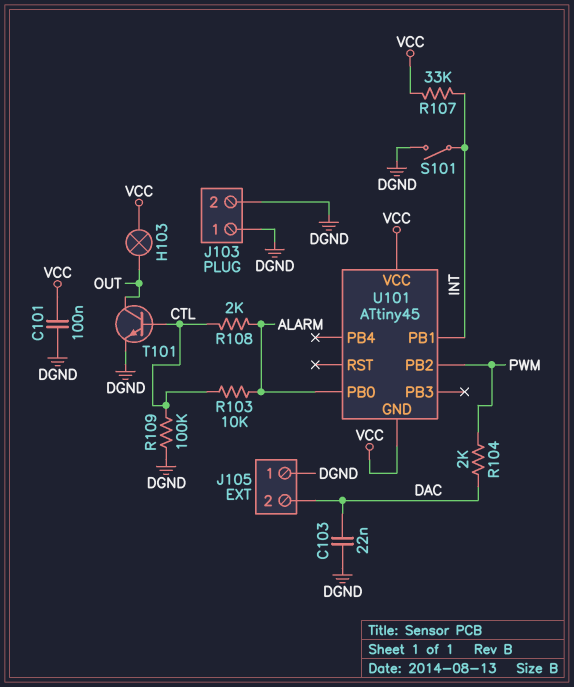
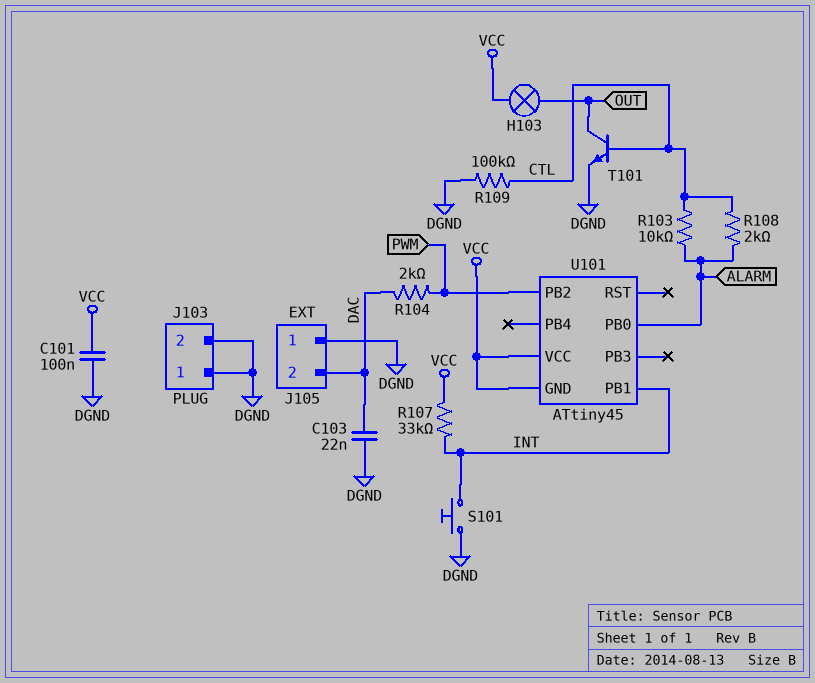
S101: switch (DGND, INT) -> button (DGND, INT)

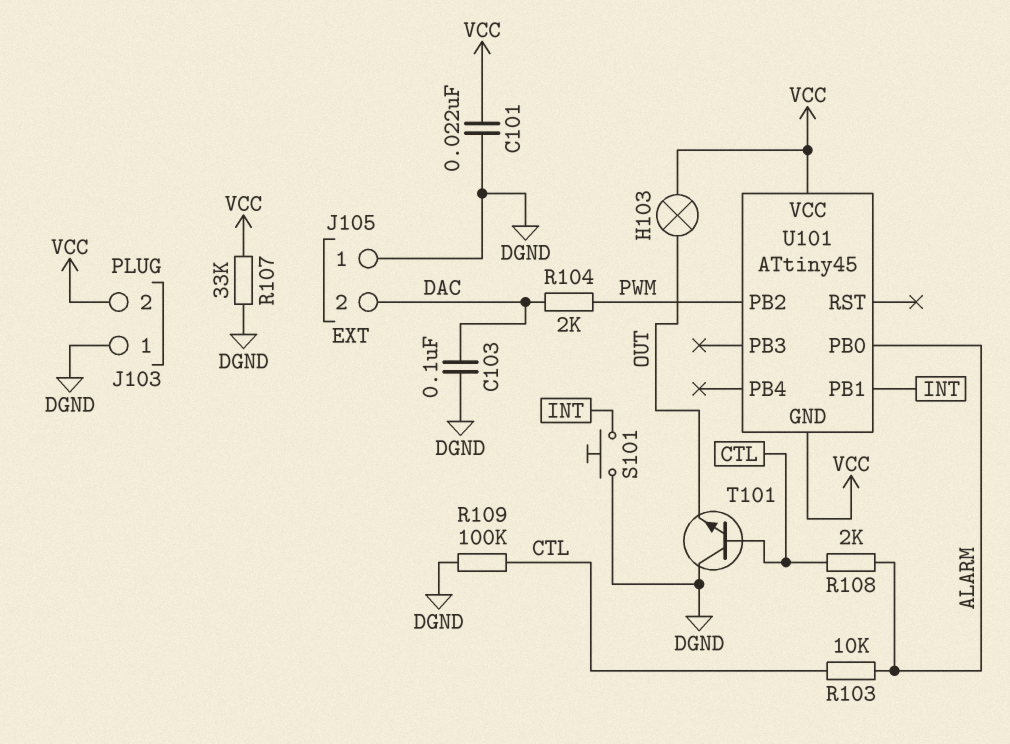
C101: 100nF (DGND, VCC) -> 22nF (DGND, VCC)
C103: 22nF (DAC, DGND) -> 100nF (DAC, DGND)
J103 pin 2: DGND -> VCC
R107: 33k (INT, VCC) -> 33k (DGND, VCC)
T101: NPN (B CTL, C OUT, E DGND) -> NPN (B CTL, C DGND, E OUT)

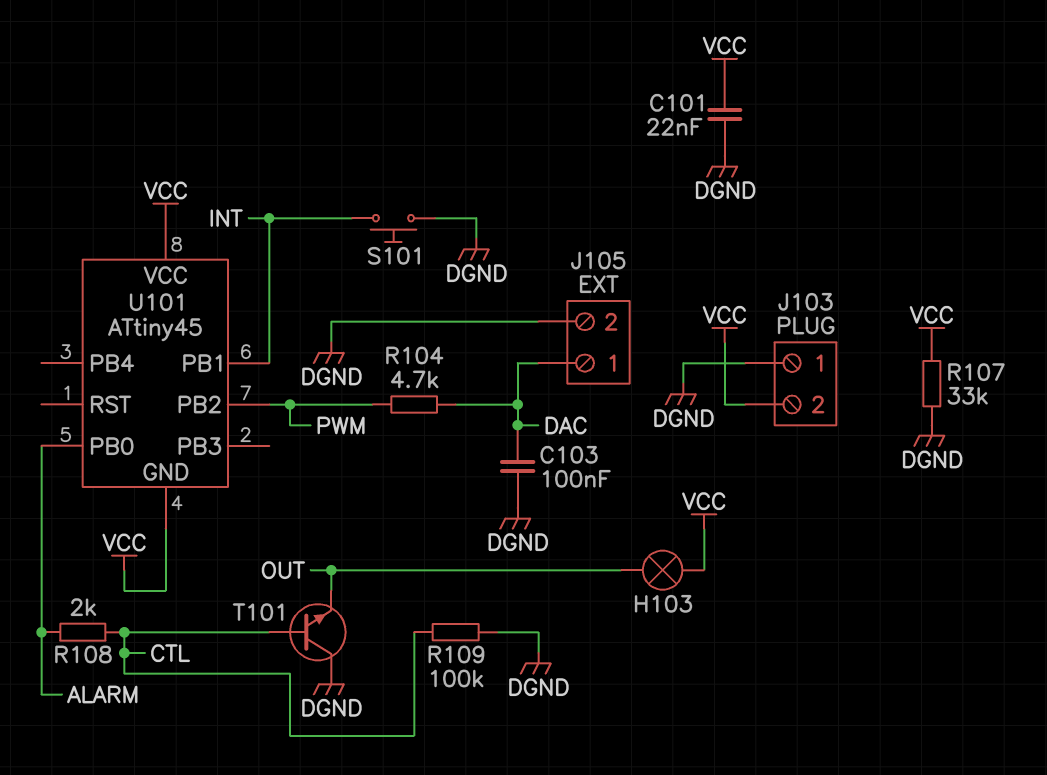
J105 pin 1: DGND -> DAC
J105 pin 2: DAC -> DGND
R103: 10k (ALARM, CTL) -> none
R104: 2k (DAC, PWM) -> 4.7k (DAC, PWM)

